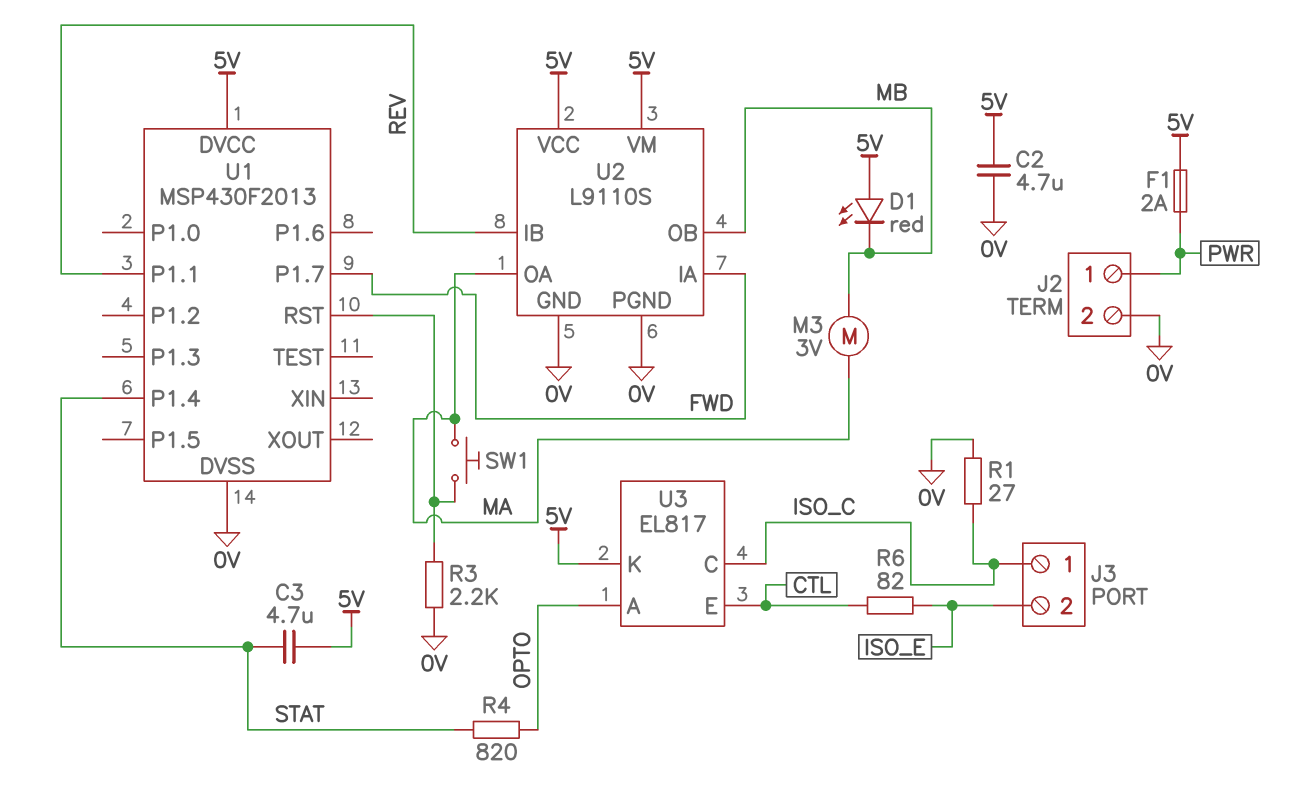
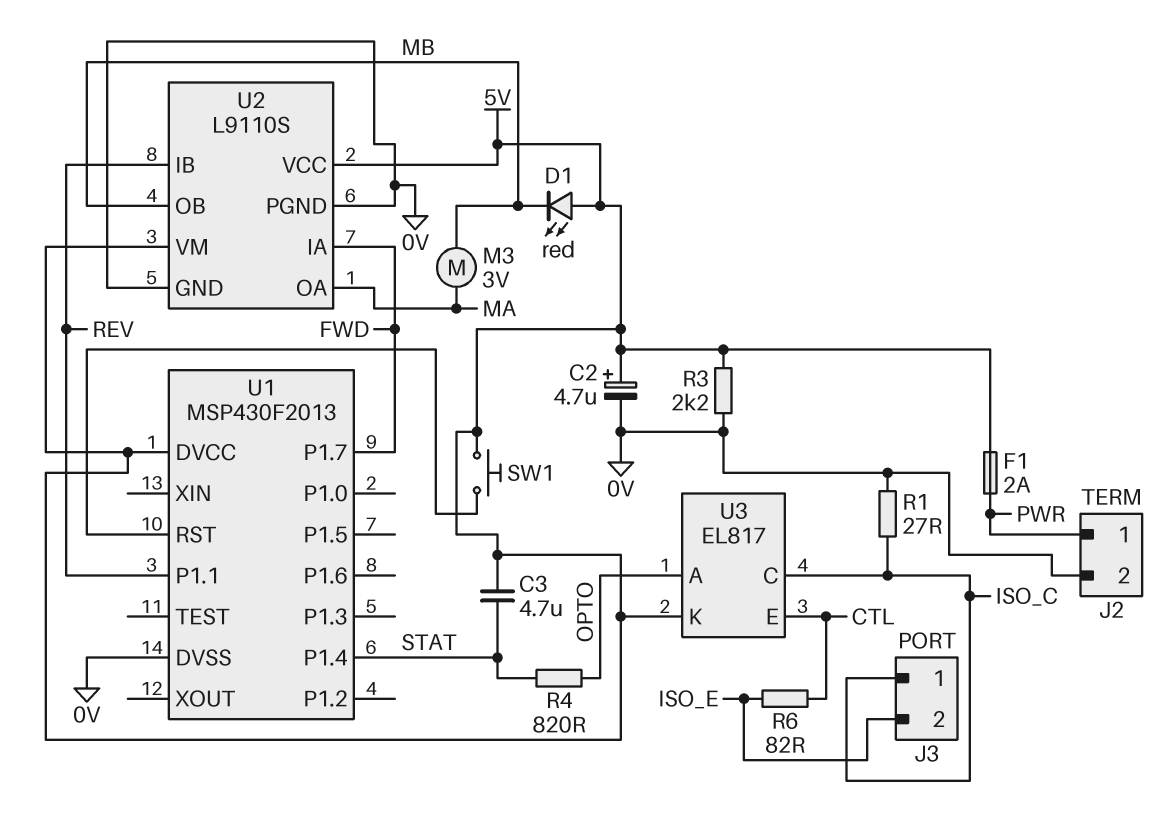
C2: 4.7uF (0V, 5V) -> 4.7uF (plus 5V, minus 0V)
R3: 2.2k (0V, U1/RST) -> 2.2k (0V, 5V)
SW1: button (MA, U1/RST) -> button (5V, U1/RST)

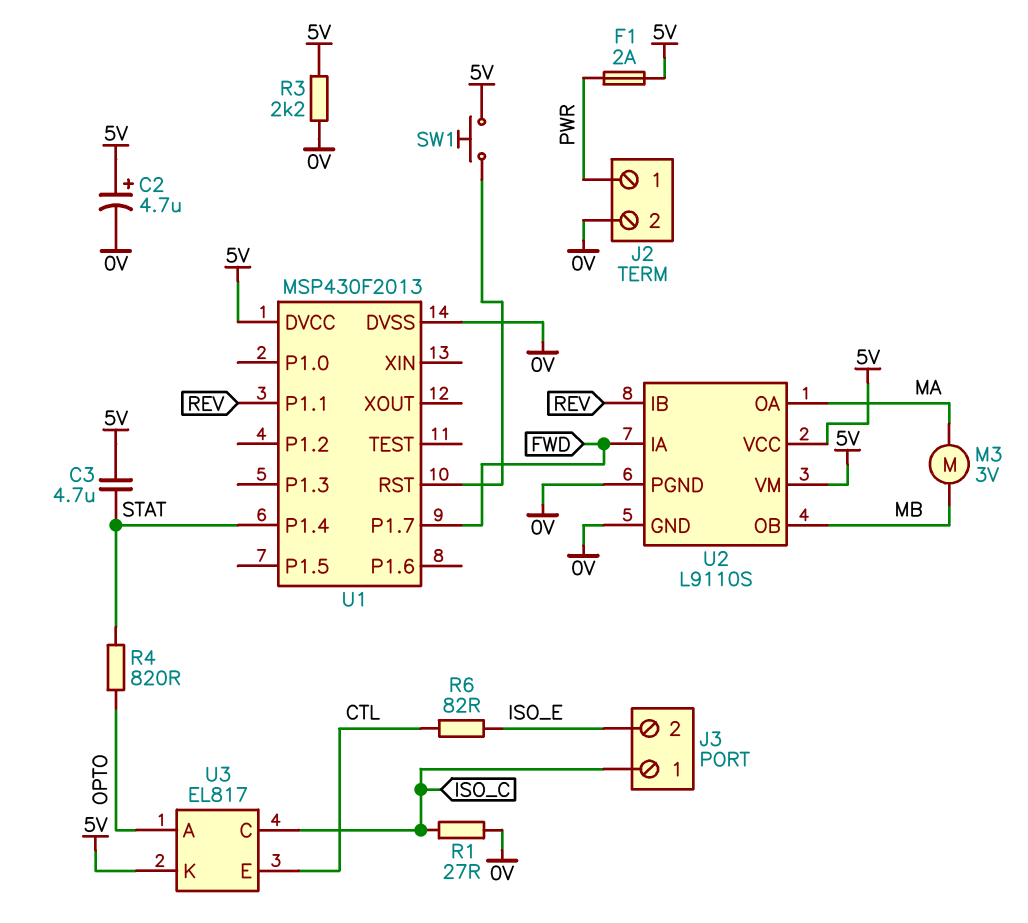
D1: LED red (A 5V, K MB) -> none

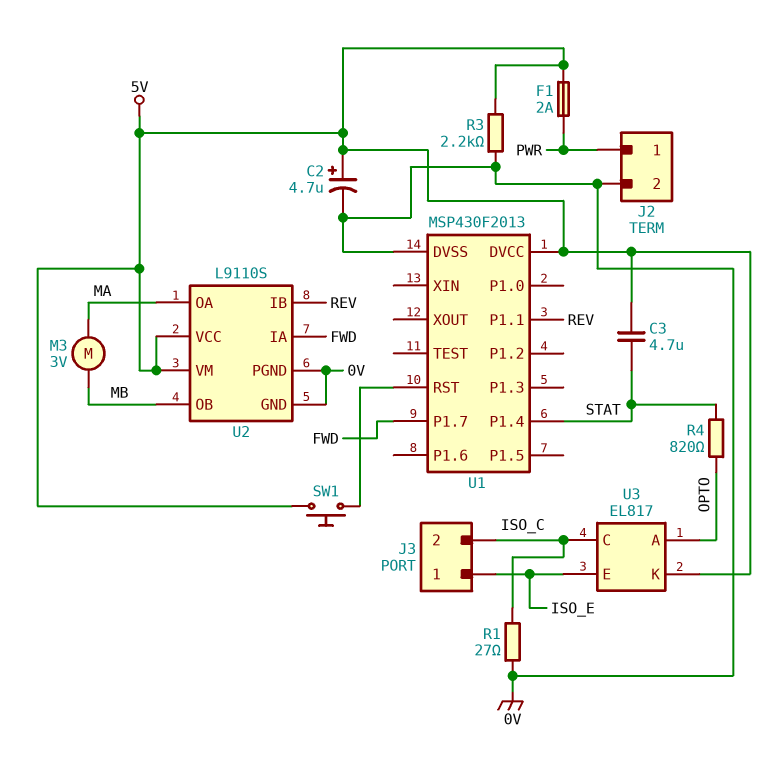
J3 pin 1: ISO_C -> ISO_E
J3 pin 2: ISO_E -> ISO_C
R6: 82 (CTL, ISO_E) -> none
U3 pin E: CTL -> ISO_E

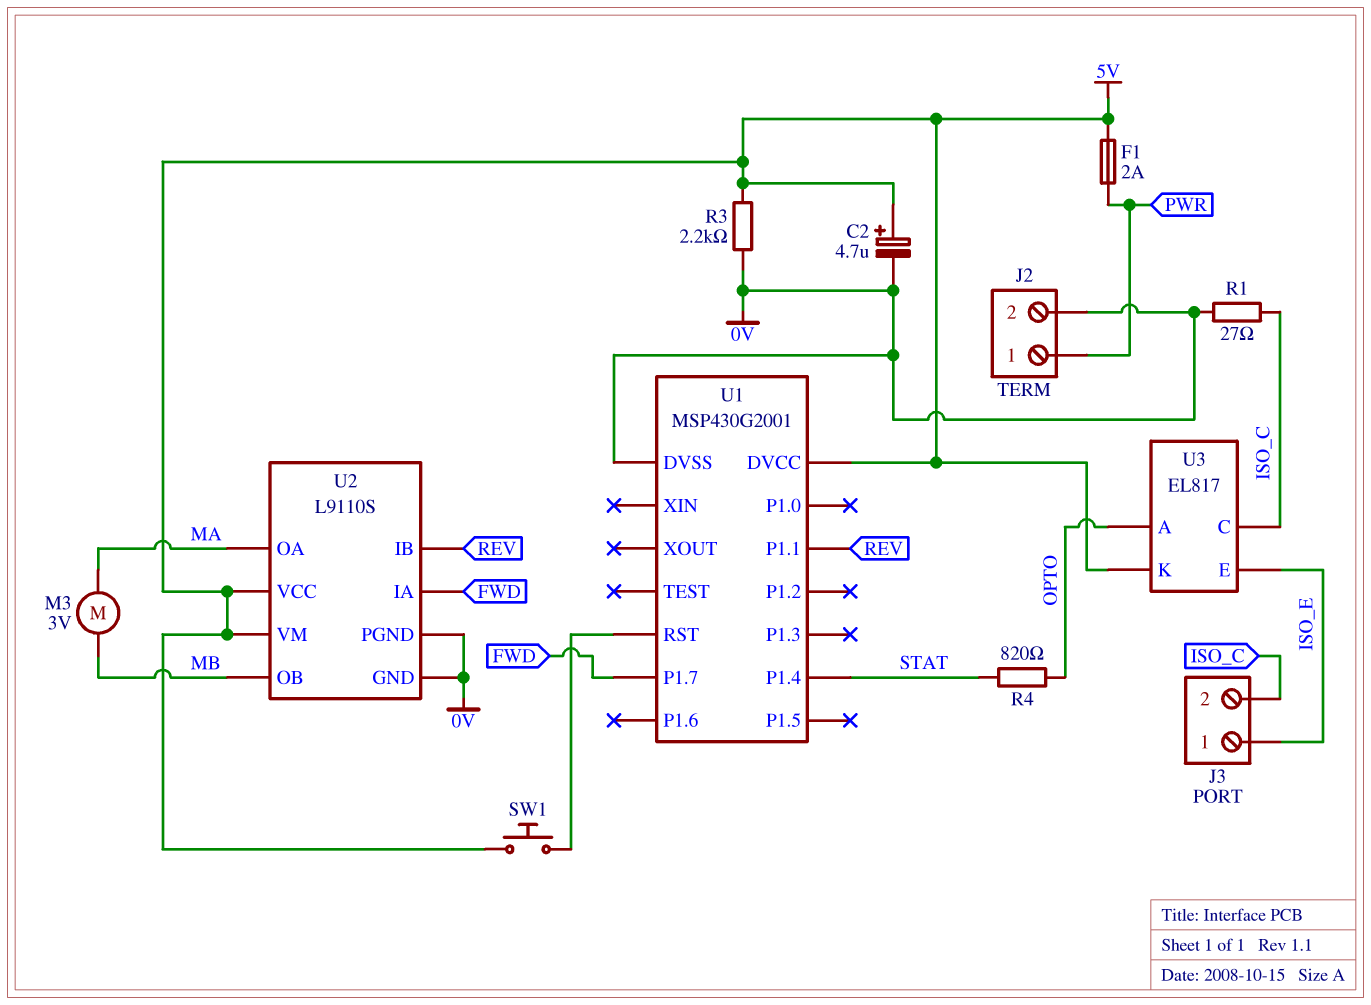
C3: 4.7uF (5V, STAT) -> none
U1: MSP430F2013 -> MSP430G2001

